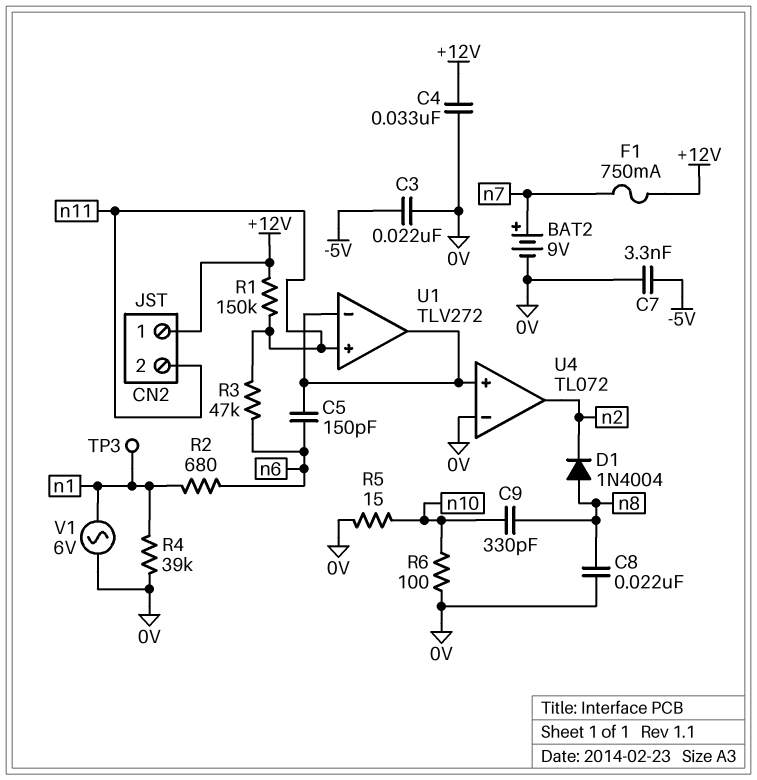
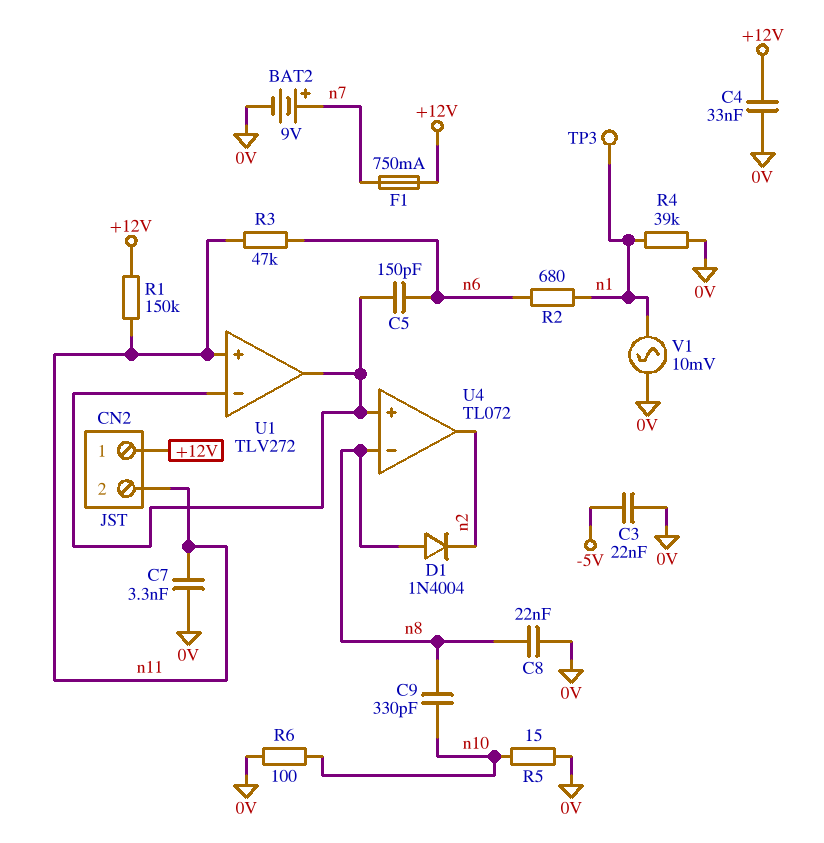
C7: 3.3nF (-5V, 0V) -> 3.3nF (0V, n11)
U4 pin in-: 0V -> n8
V1: AC 6V (0V, n1) -> AC 10mV (0V, n1)

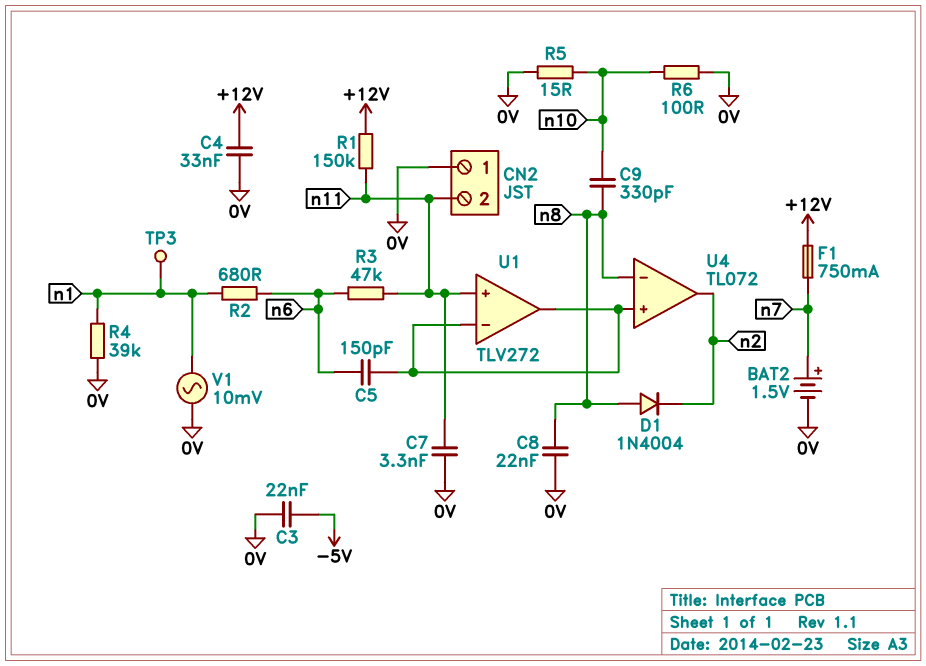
BAT2: 9V (plus n7, minus 0V) -> 1.5V (plus n7, minus 0V)
CN2 pin 1: +12V -> 0V

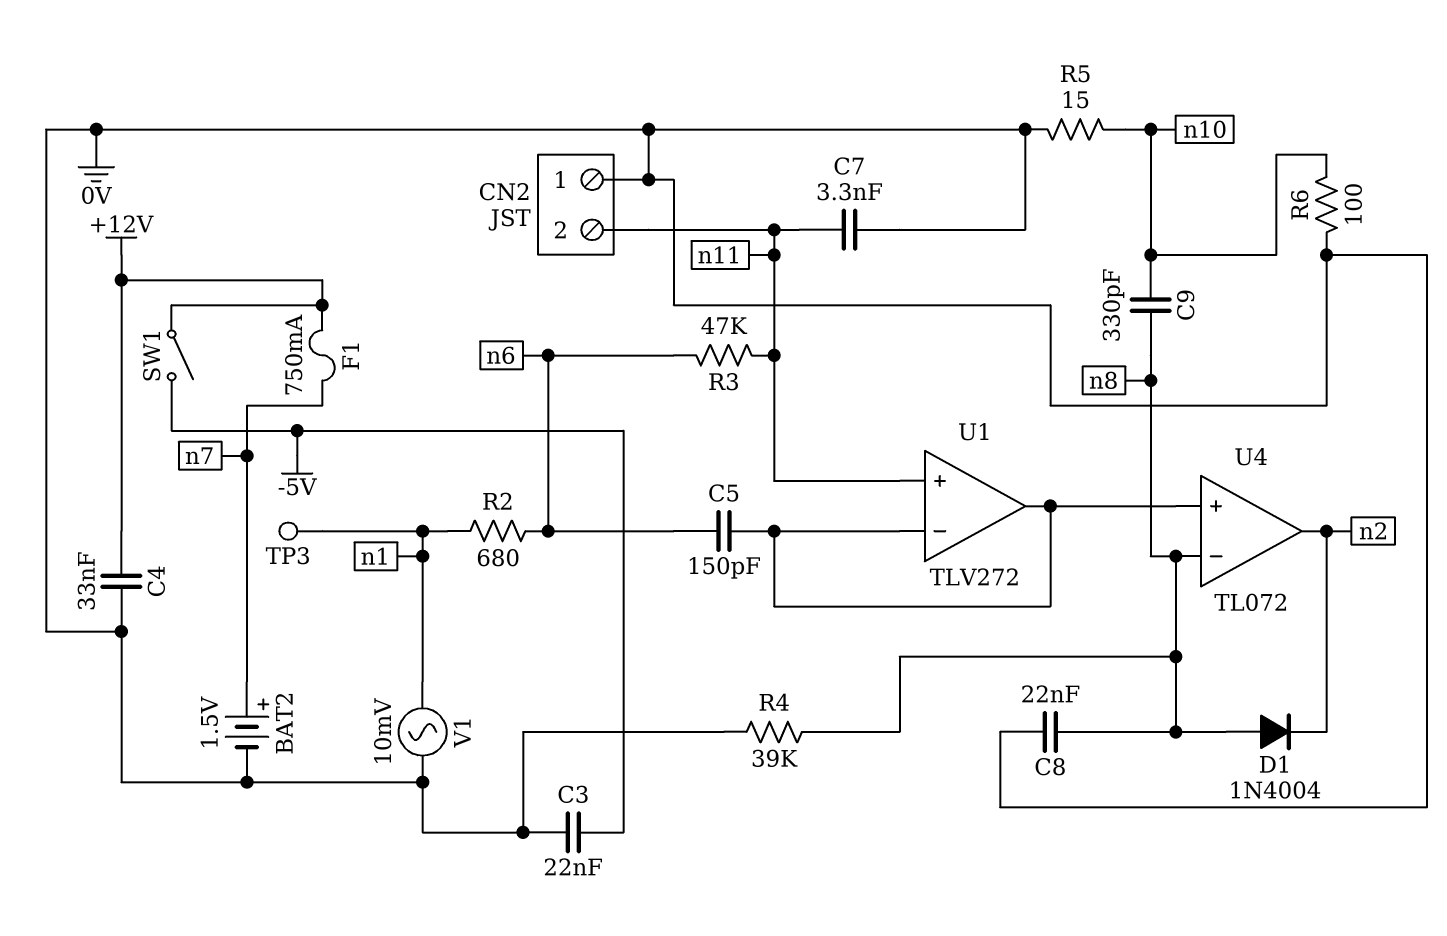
R1: 150k (+12V, n11) -> none
R4: 39k (0V, n1) -> 39k (0V, n8)
SW1: none -> switch (+12V, -5V)

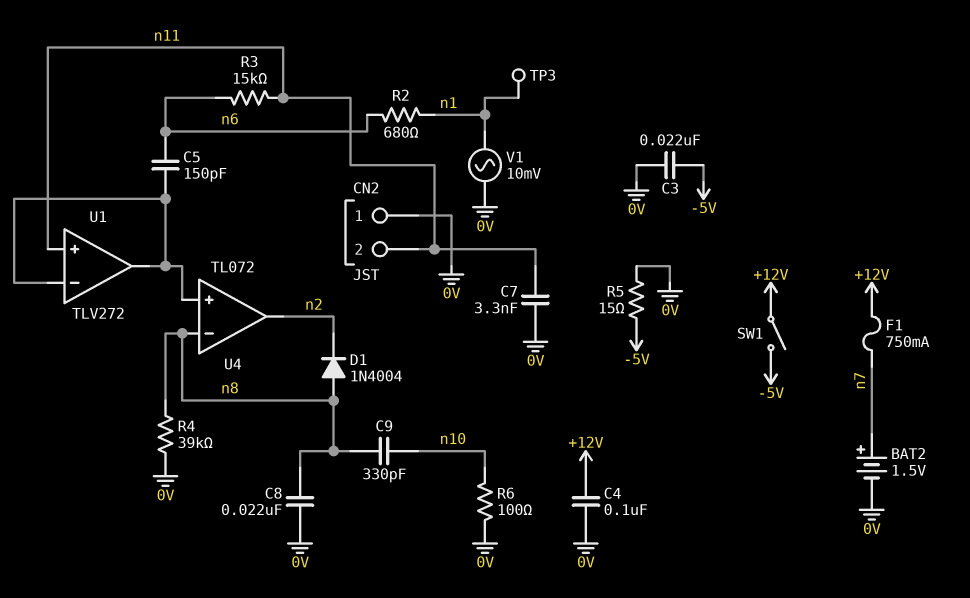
C4: 33nF (+12V, 0V) -> 100nF (+12V, 0V)
R3: 47k (n6, n11) -> 15k (n6, n11)
R5: 15 (0V, n10) -> 15 (-5V, 0V)

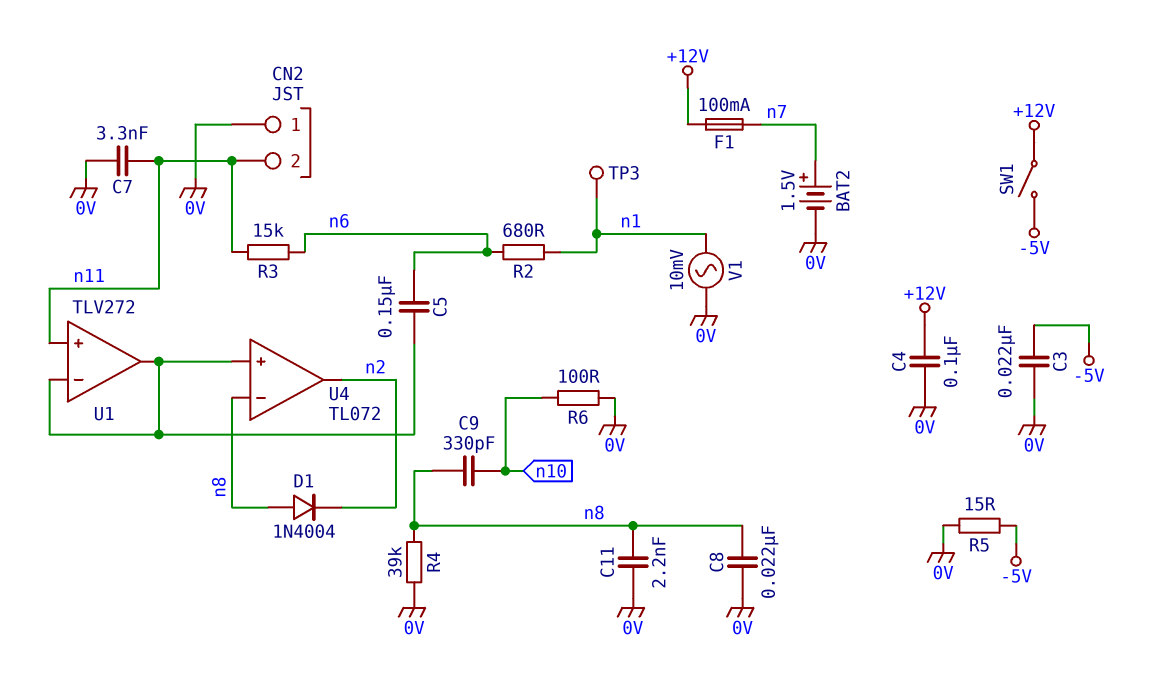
C5: 150pF (U1/in-, n6) -> 150nF (U1/in-, n6)
C11: none -> 2.2nF (0V, n8)
F1: 750mA (+12V, n7) -> 100mA (+12V, n7)

